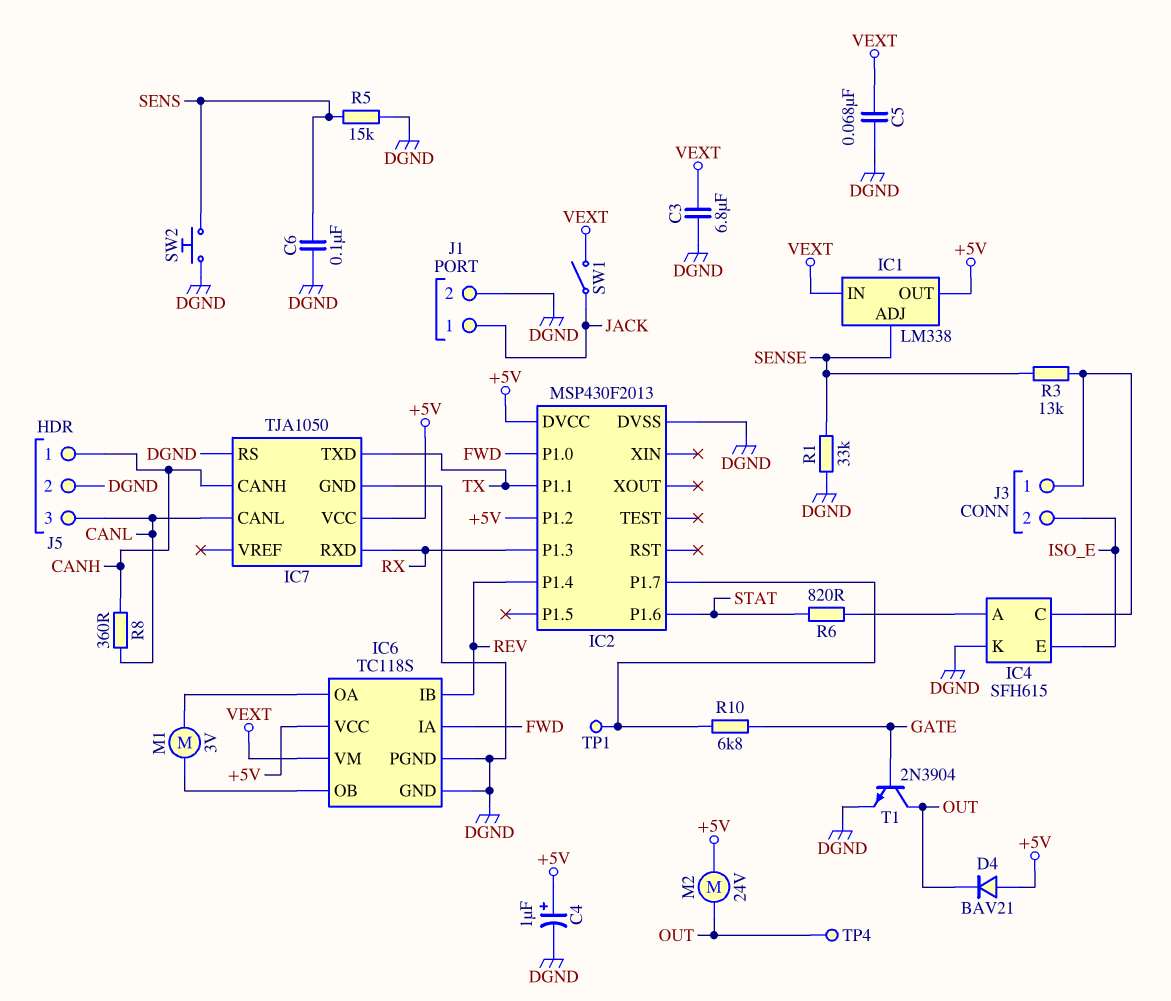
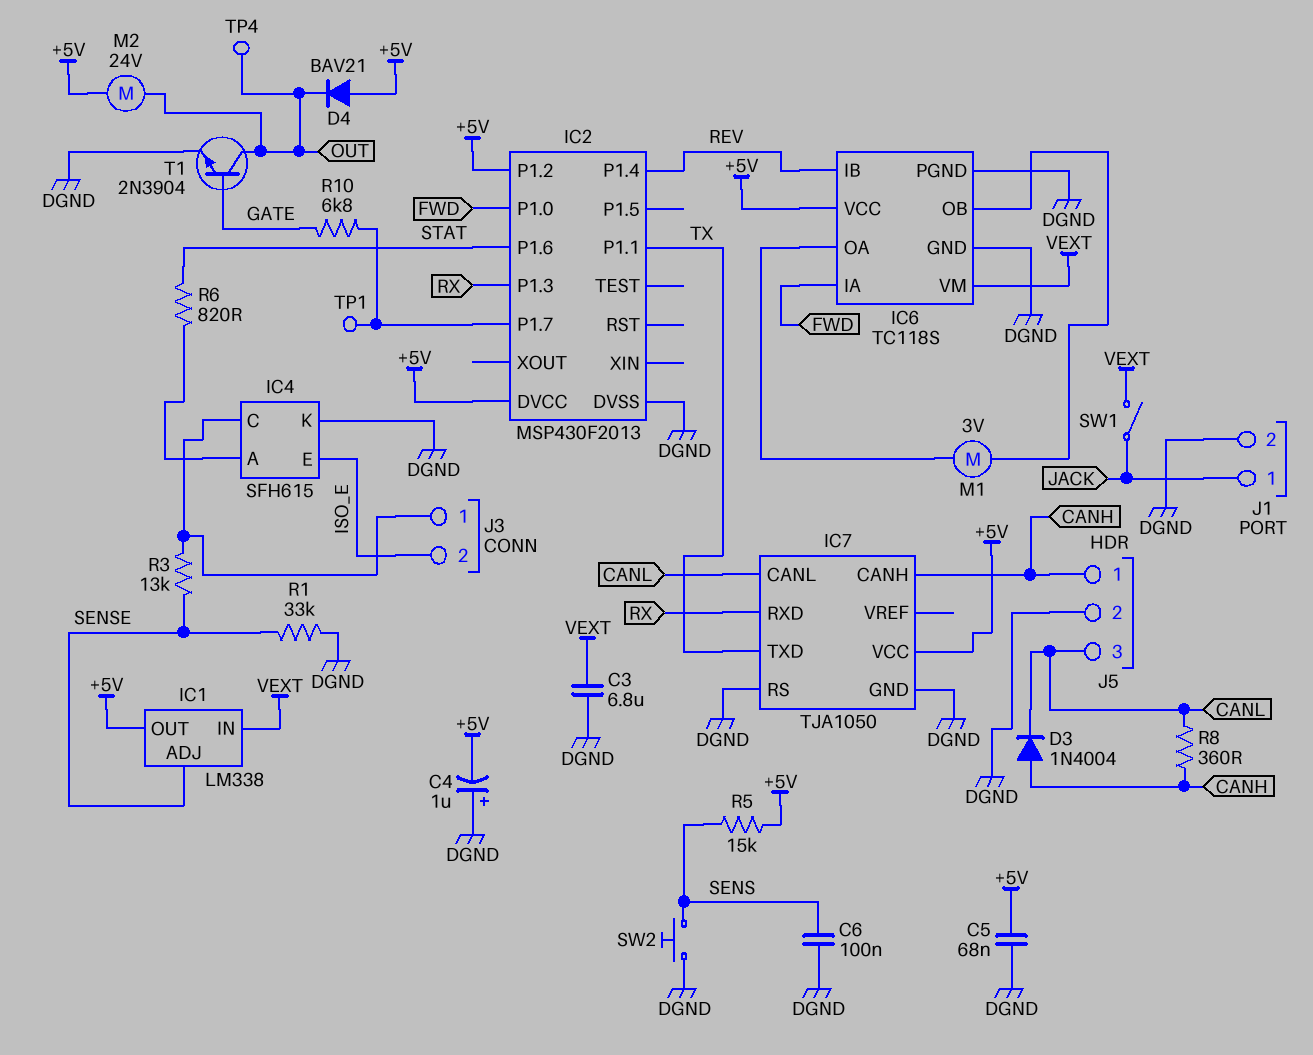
C4: 1uF (plus +5V, minus DGND) -> 1uF (plus DGND, minus +5V)
C5: 68nF (DGND, VEXT) -> 68nF (+5V, DGND)
D3: none -> diode 1N4004 (A CANH, K CANL)
R5: 15k (DGND, SENS) -> 15k (+5V, SENS)

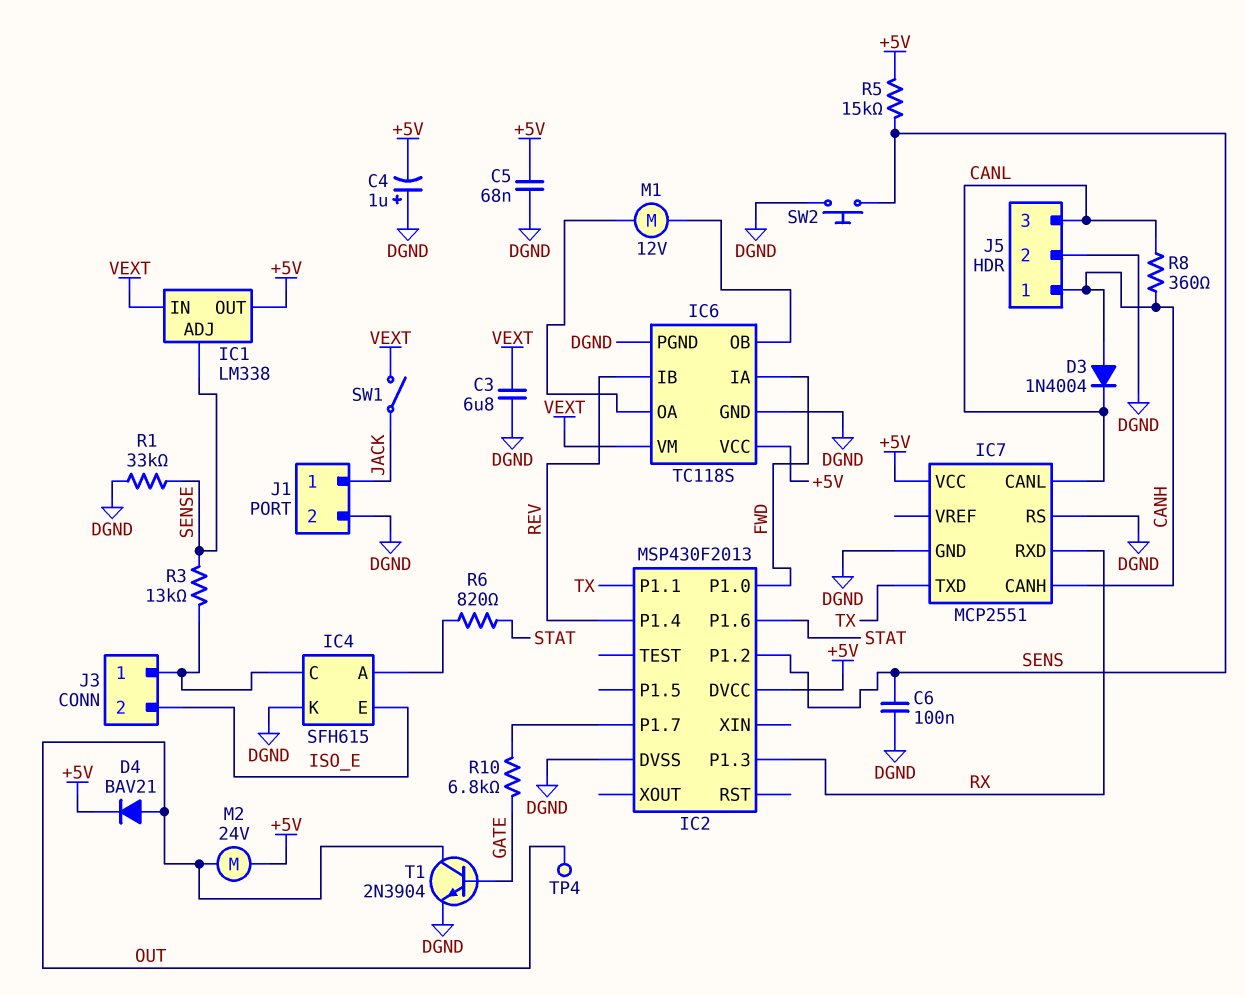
D4: diode BAV21 (A +5V, K OUT) -> diode BAV21 (A OUT, K +5V)
IC2 pin P1.2: +5V -> SENS
IC7: TJA1050 -> MCP2551
M1: motor 3V (IC6/OA, IC6/OB) -> motor 12V (IC6/OA, IC6/OB)
TP1: test point (IC2/P1.7) -> none

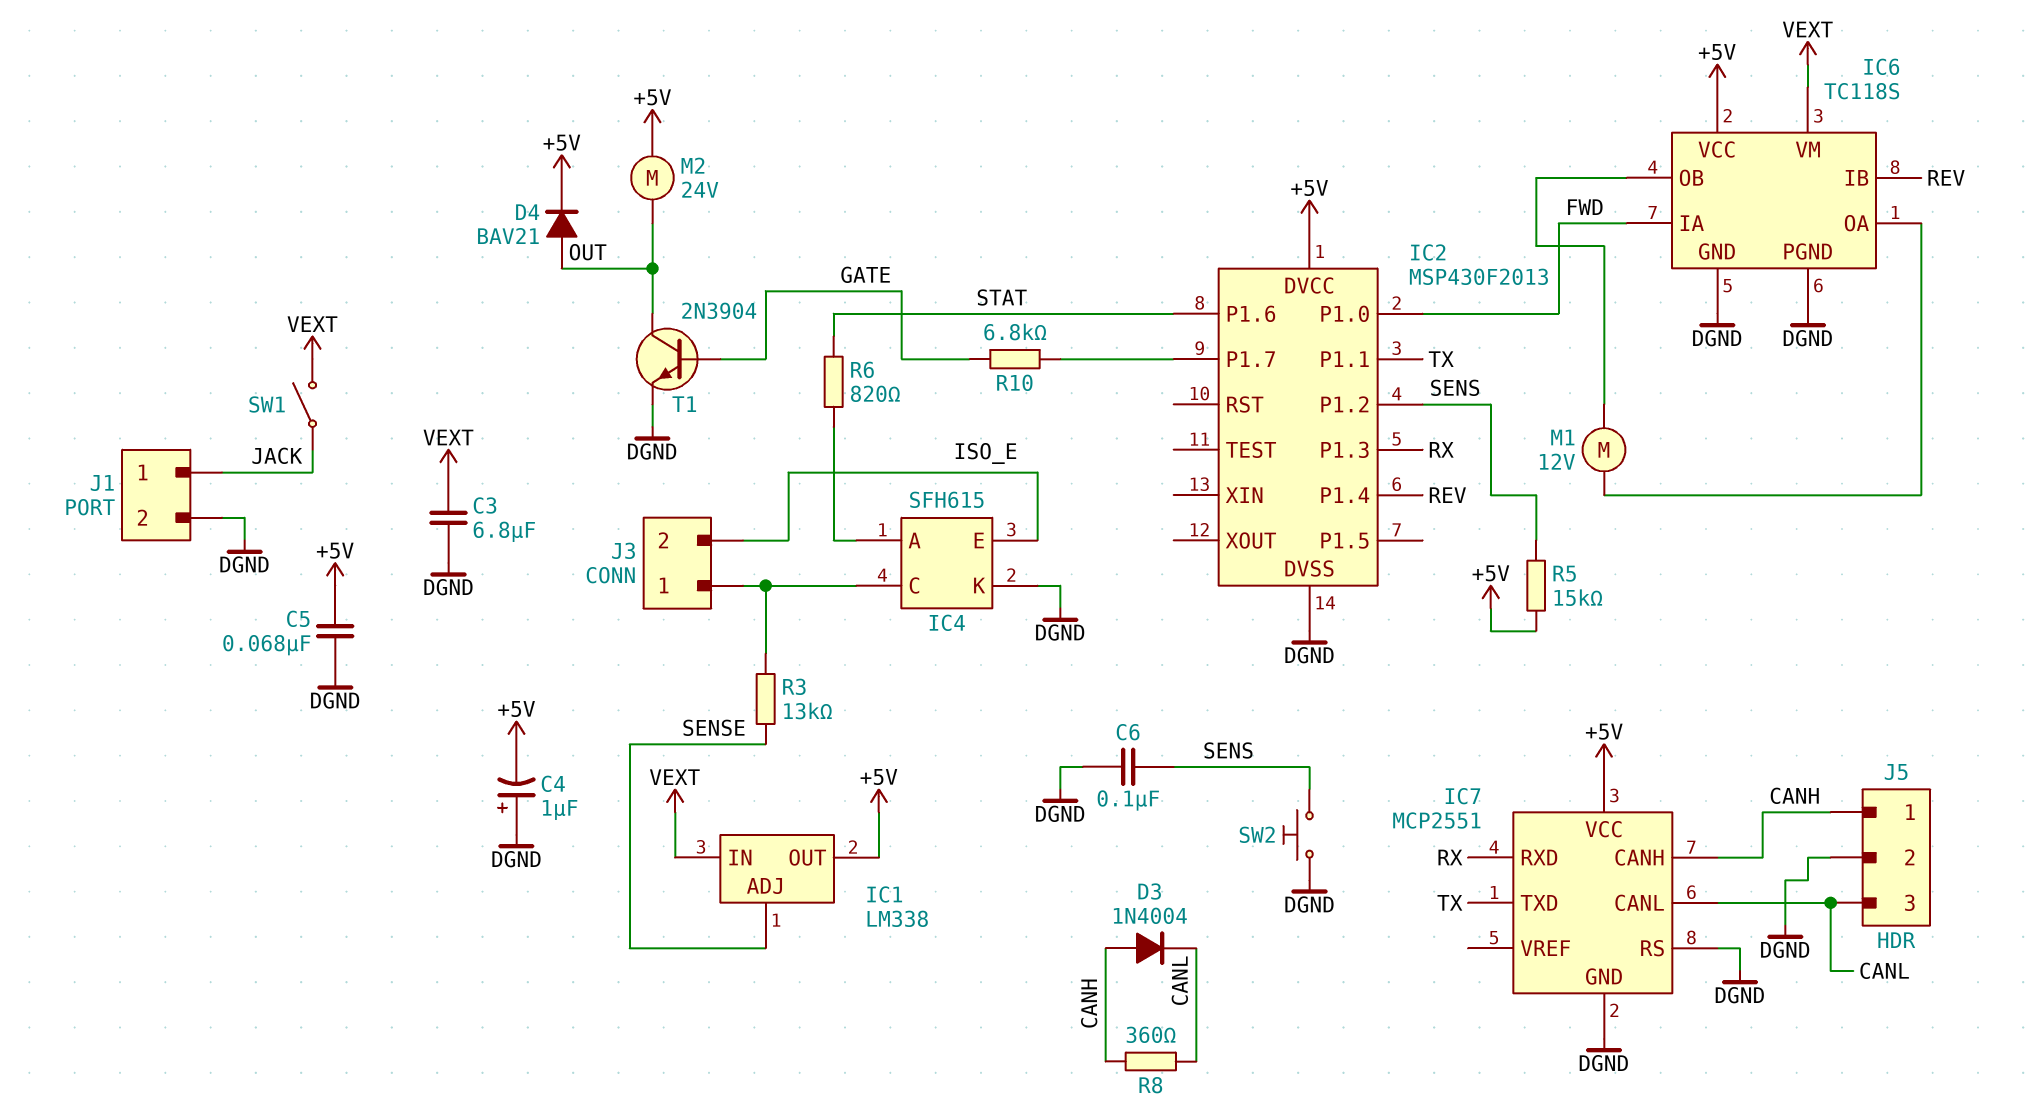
R1: 33k (DGND, SENSE) -> none
TP4: test point (OUT) -> none

